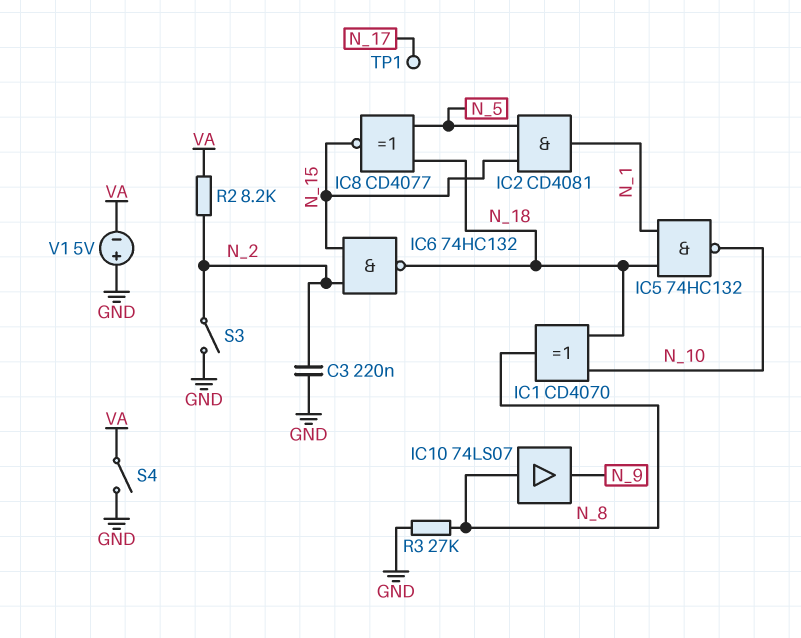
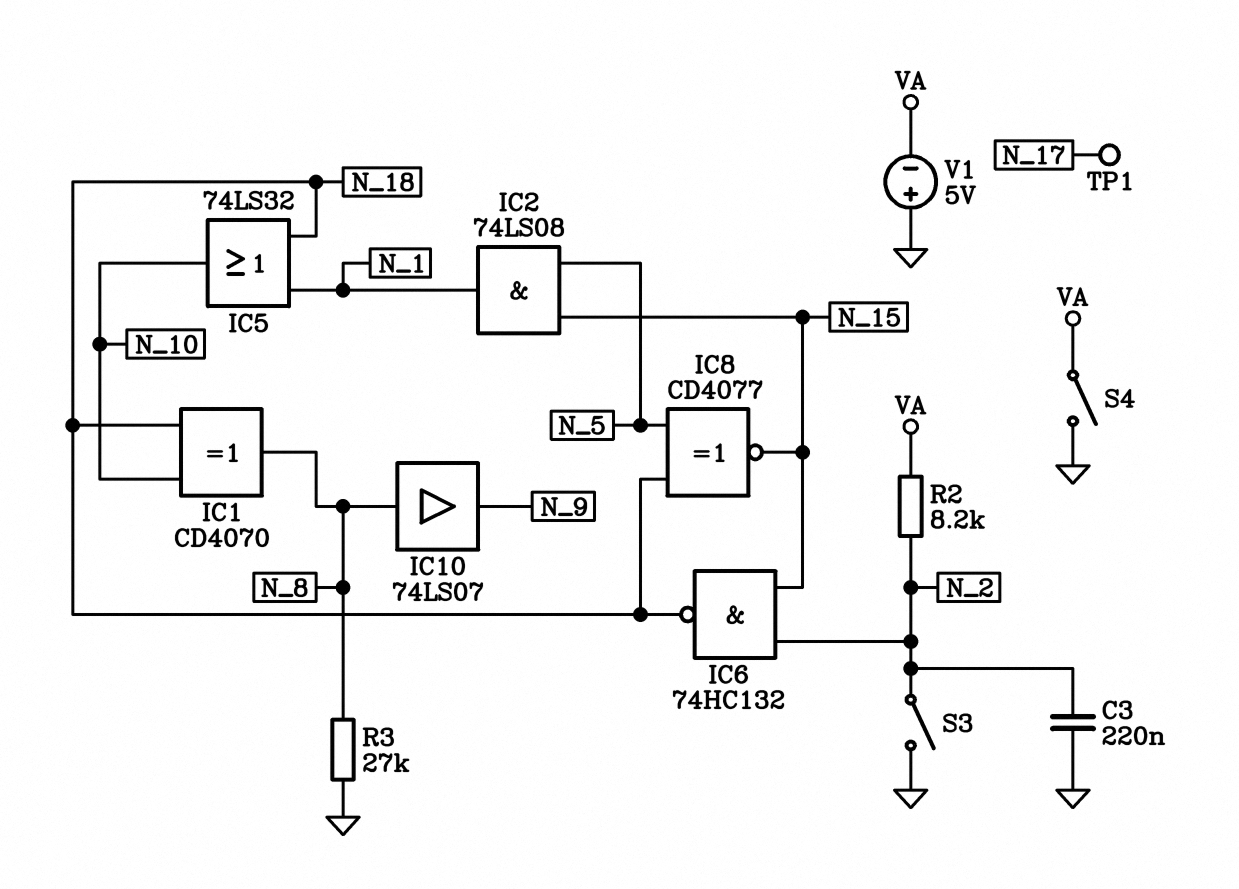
IC2: AND CD4081 (in N_5, in N_15, out N_1) -> AND 74LS08 (in N_5, in N_15, out N_1)
IC5: NAND 74HC132 (in N_1, in N_18, out N_10) -> OR 74LS32 (in N_1, in N_18, out N_10)

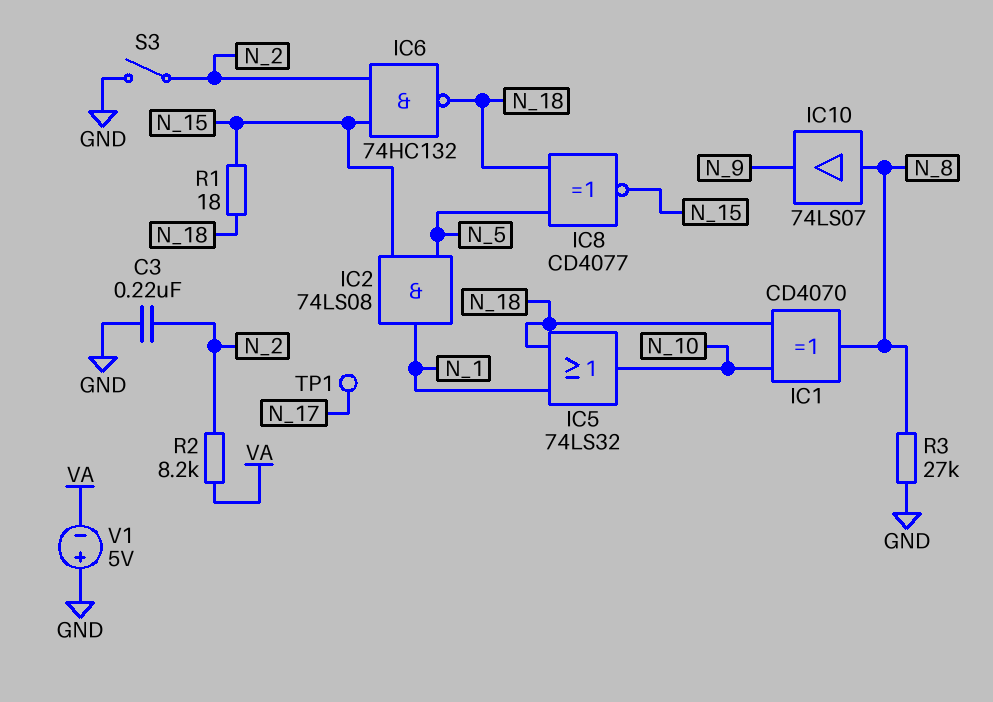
R1: none -> 18 (N_15, N_18)
S4: switch (GND, VA) -> none

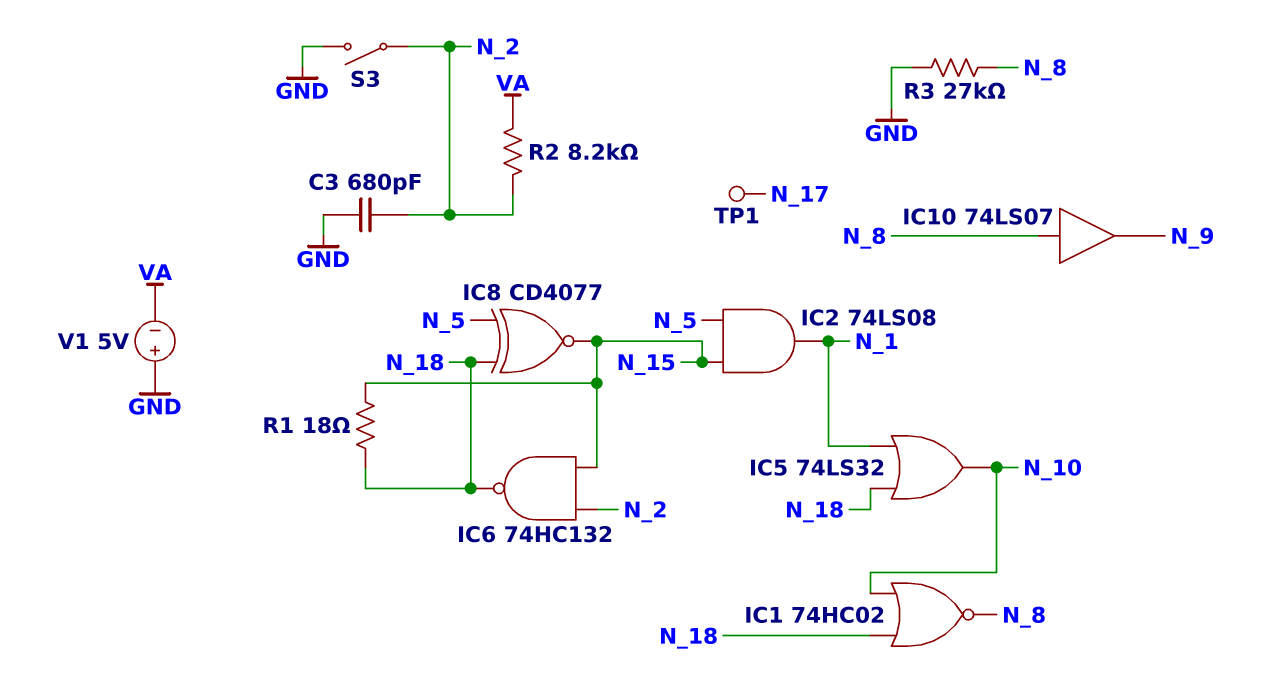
C3: 220nF (GND, N_2) -> 680pF (GND, N_2)
IC1: XOR CD4070 (in N_10, in N_18, out N_8) -> NOR 74HC02 (in N_10, in N_18, out N_8)

